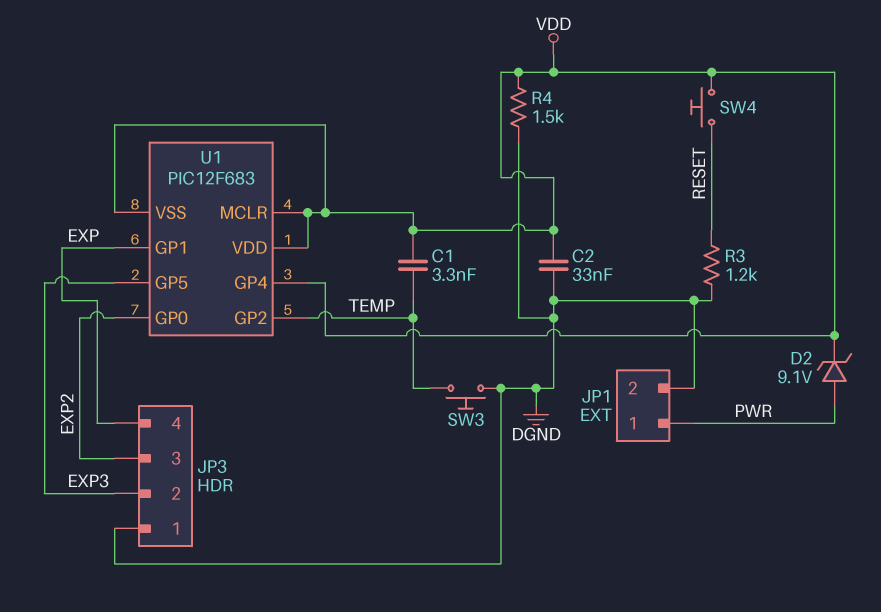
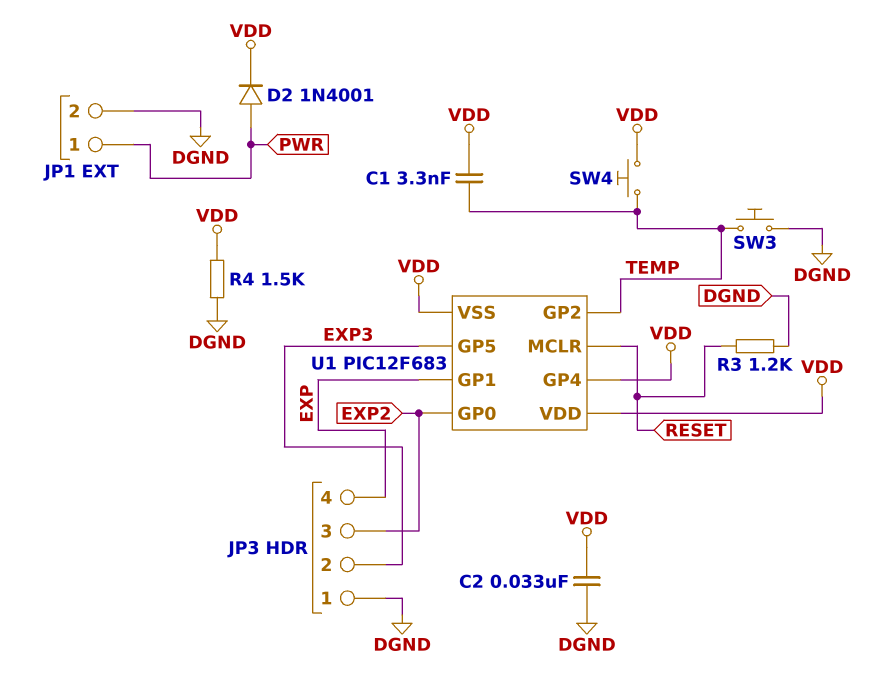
D2: zener 9.1V (A PWR, K VDD) -> diode 1N4001 (A PWR, K VDD)
SW4: button (RESET, VDD) -> button (TEMP, VDD)
U1 pin MCLR: VDD -> RESET

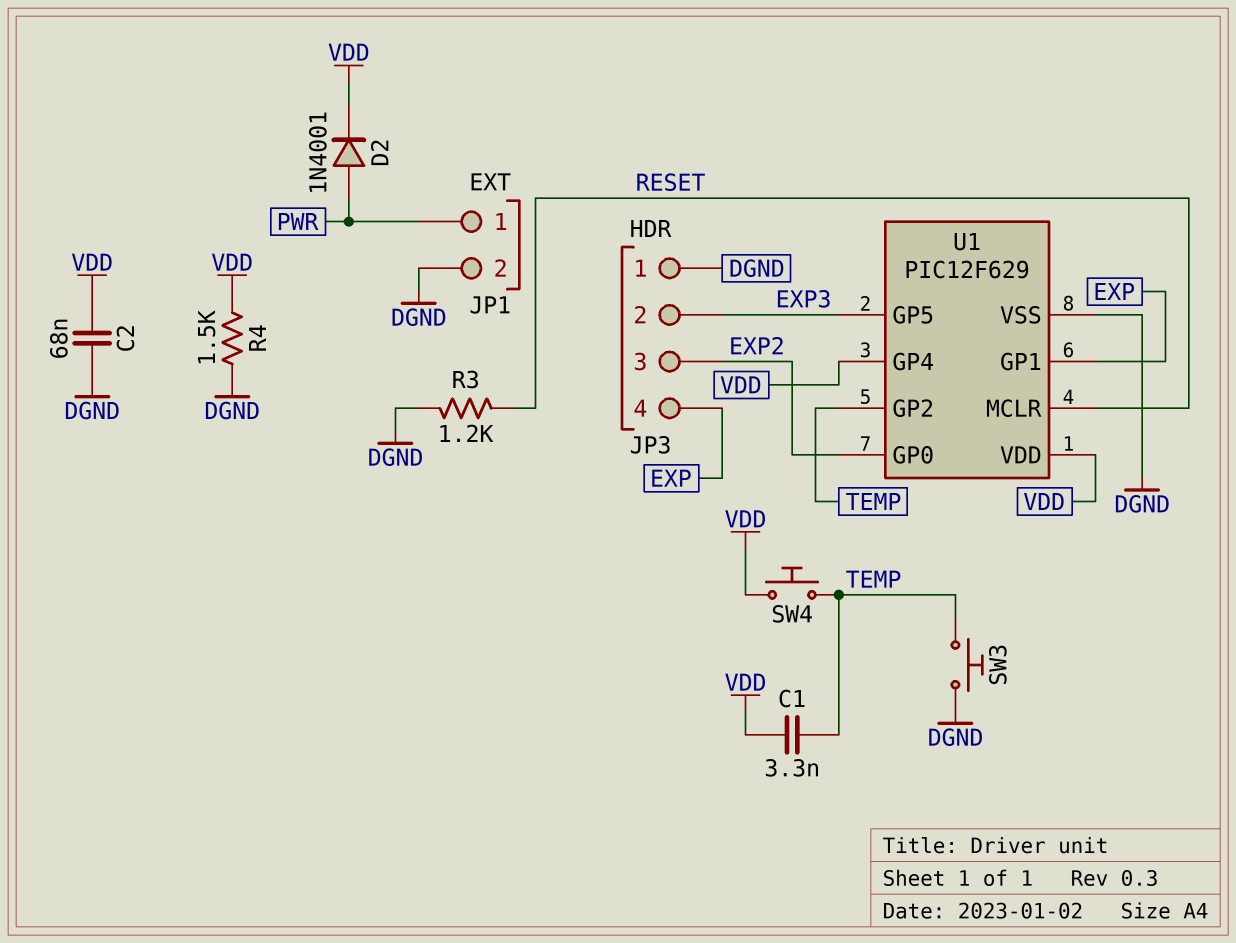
C2: 33nF (DGND, VDD) -> 68nF (DGND, VDD)
U1: PIC12F683 -> PIC12F629
U1 pin VSS: VDD -> DGND

